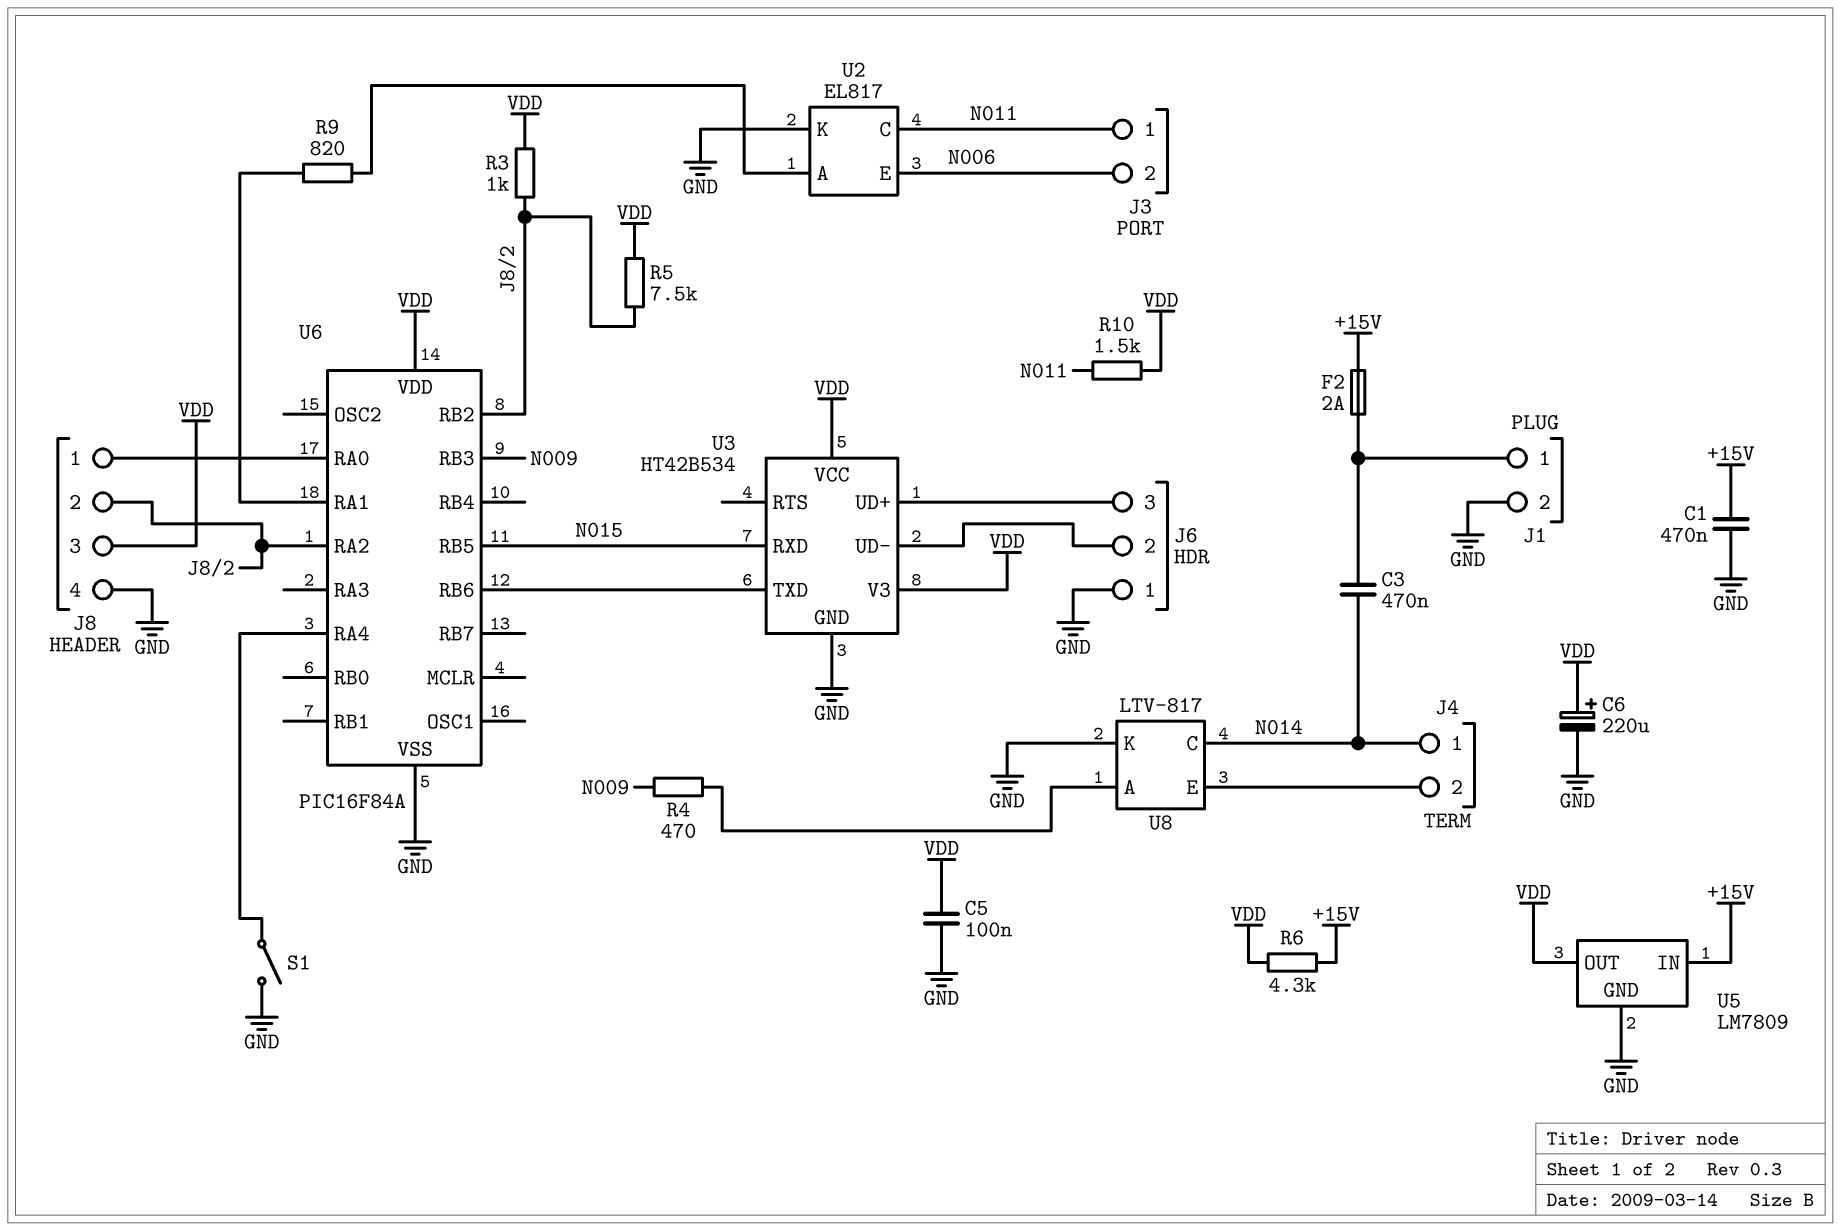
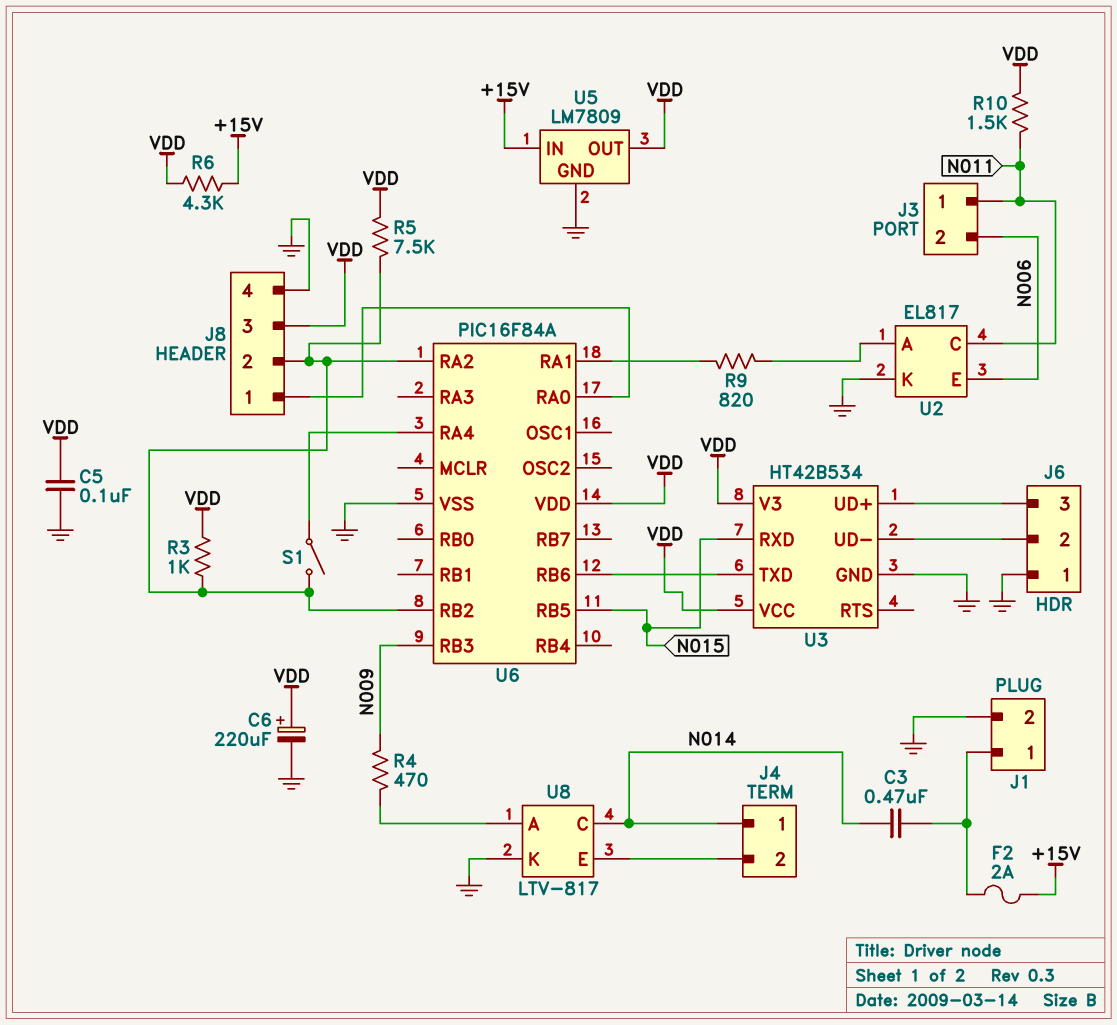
C1: 470nF (+15V, GND) -> none
S1: switch (GND, U6/RA4) -> switch (J8/2, U6/RA4)

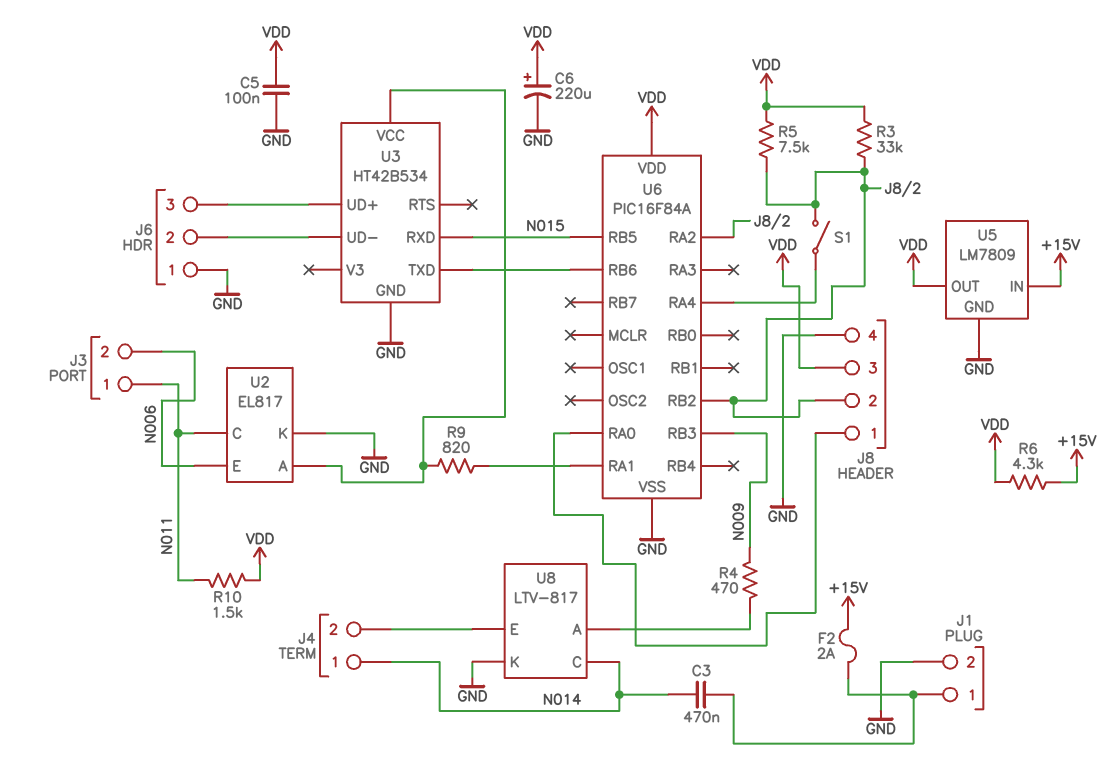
R3: 1k (J8/2, VDD) -> 33k (J8/2, VDD)
U3 pin V3: VDD -> none
U3 pin VCC: VDD -> U2/A

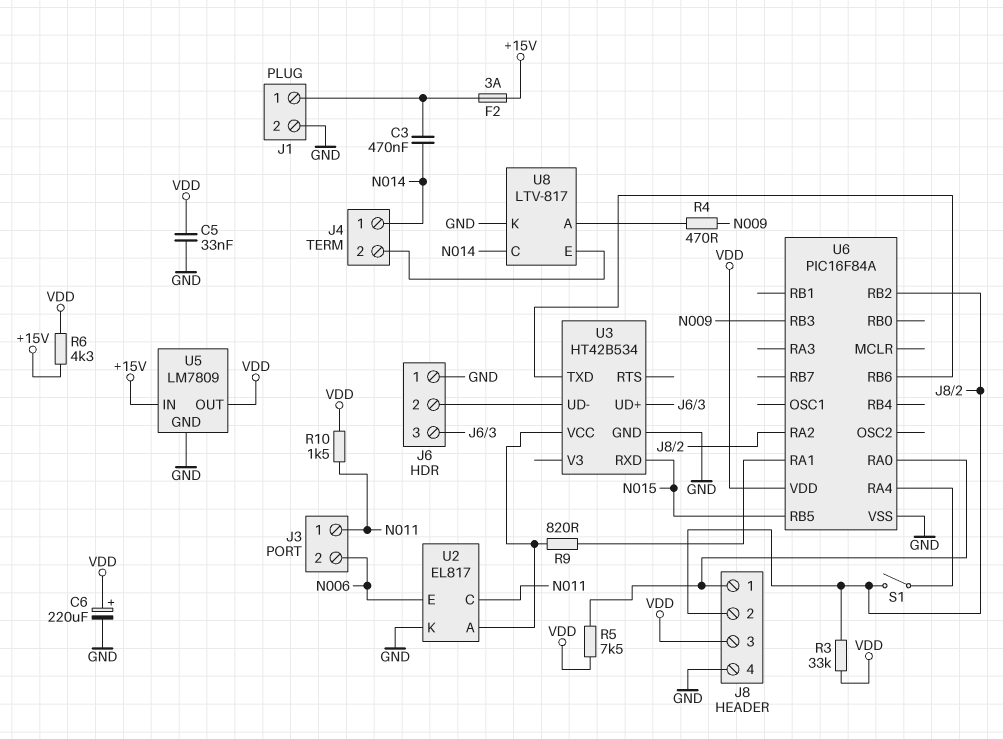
C5: 100nF (GND, VDD) -> 33nF (GND, VDD)
F2: 2A (+15V, J1/1) -> 3A (+15V, J1/1)
R5: 7.5k (J8/2, VDD) -> 7.5k (J8/1, VDD)

